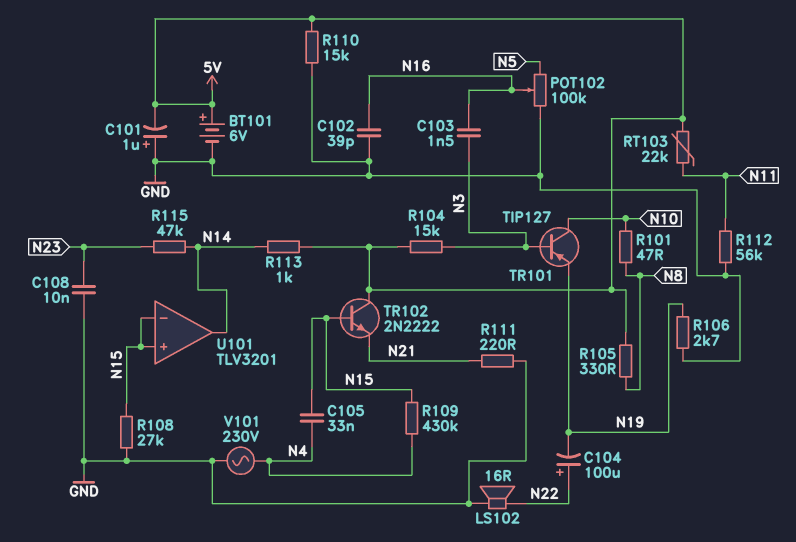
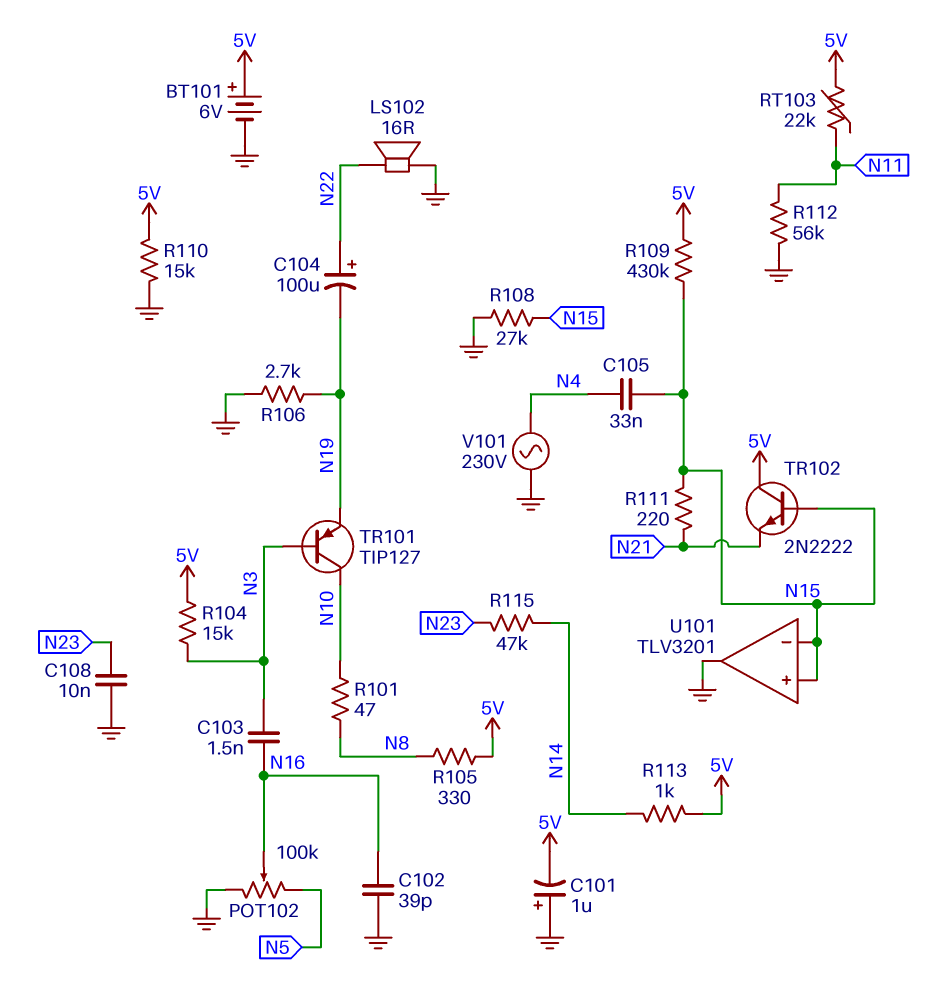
R109: 430k (N4, N15) -> 430k (5V, N15)
R111: 220 (GND, N21) -> 220 (N15, N21)
U101 pin out: N14 -> GND

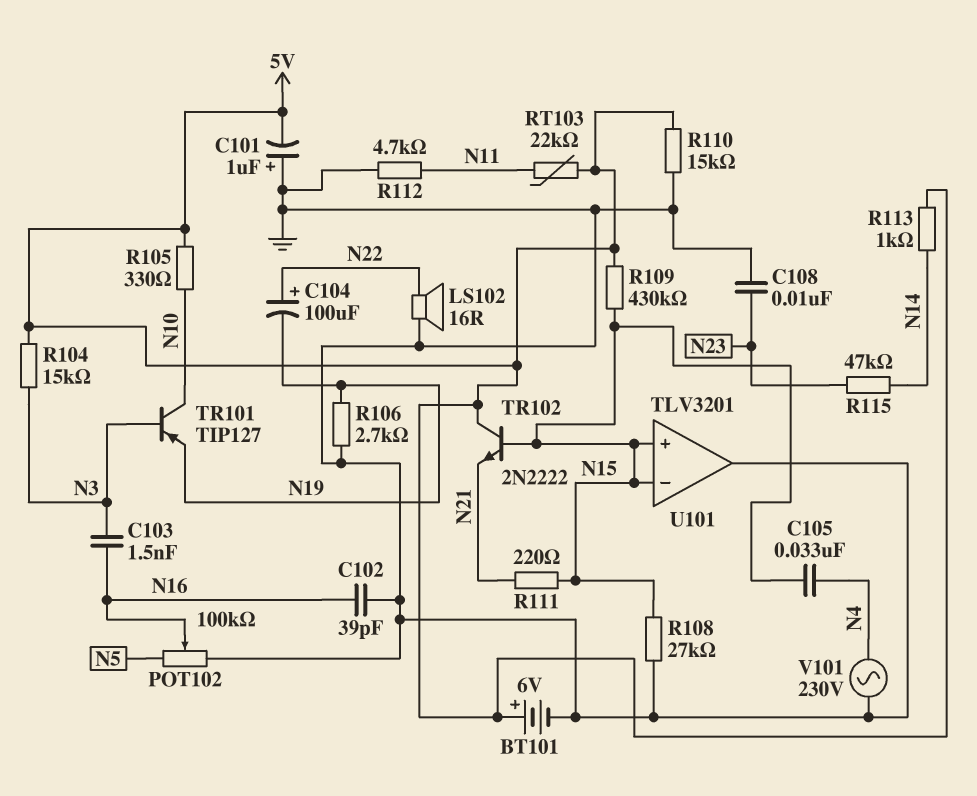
R101: 47 (N8, N10) -> none
R105: 330 (5V, N8) -> 330 (5V, N10)
R112: 56k (GND, N11) -> 4.7k (GND, N11)

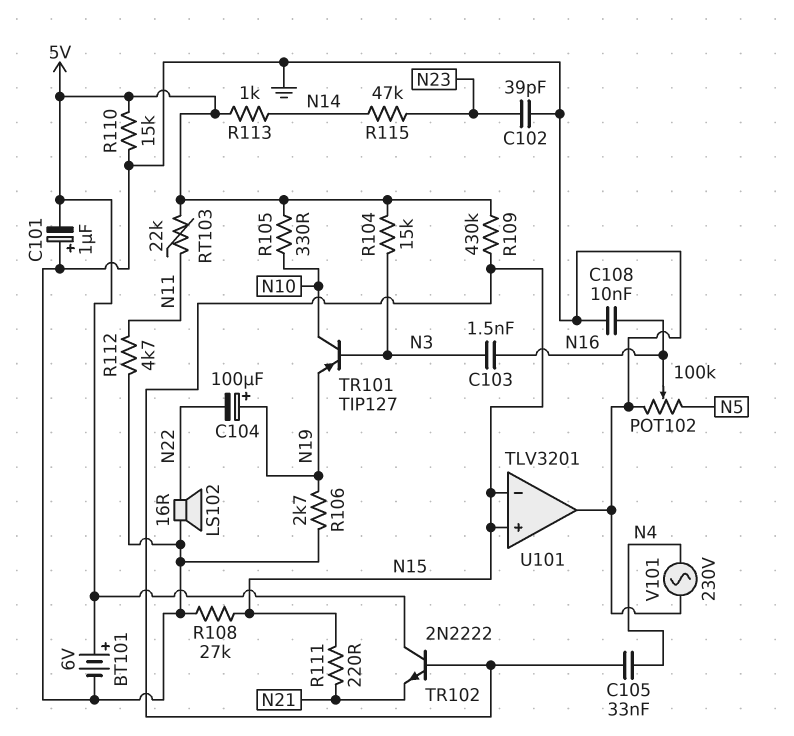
C102: 39pF (GND, N16) -> 39pF (GND, N23)
C104: 100uF (plus N22, minus N19) -> 100uF (plus N19, minus N22)
C108: 10nF (GND, N23) -> 10nF (GND, N16)

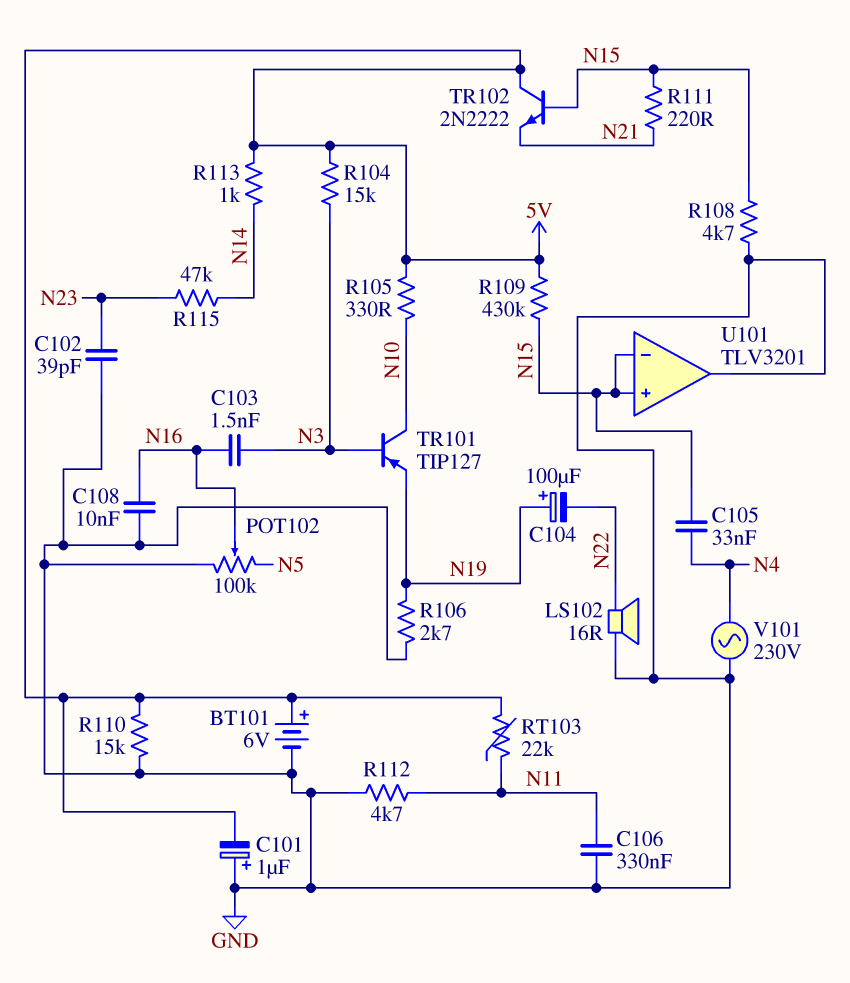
C106: none -> 330nF (GND, N11)
R108: 27k (GND, N15) -> 4.7k (GND, N15)

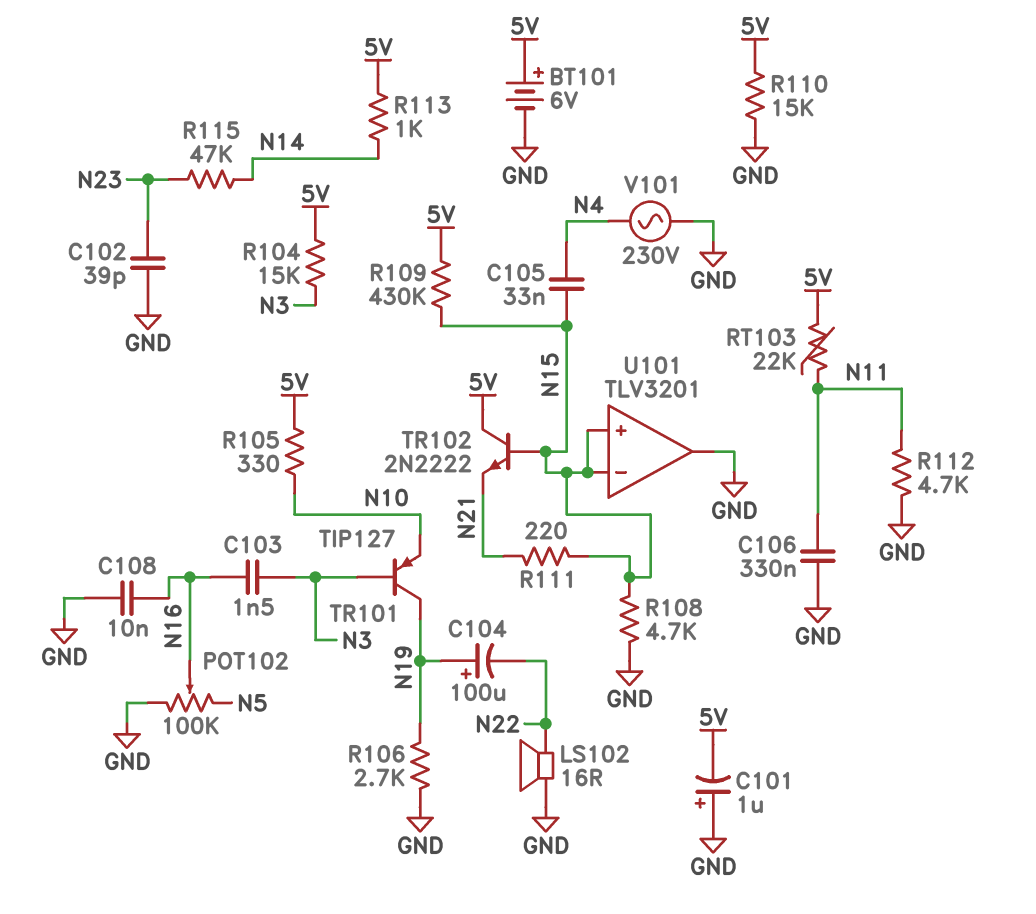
TR101: PNP TIP127 (B N3, C N10, E N19) -> PNP TIP127 (B N3, C N19, E N10)

